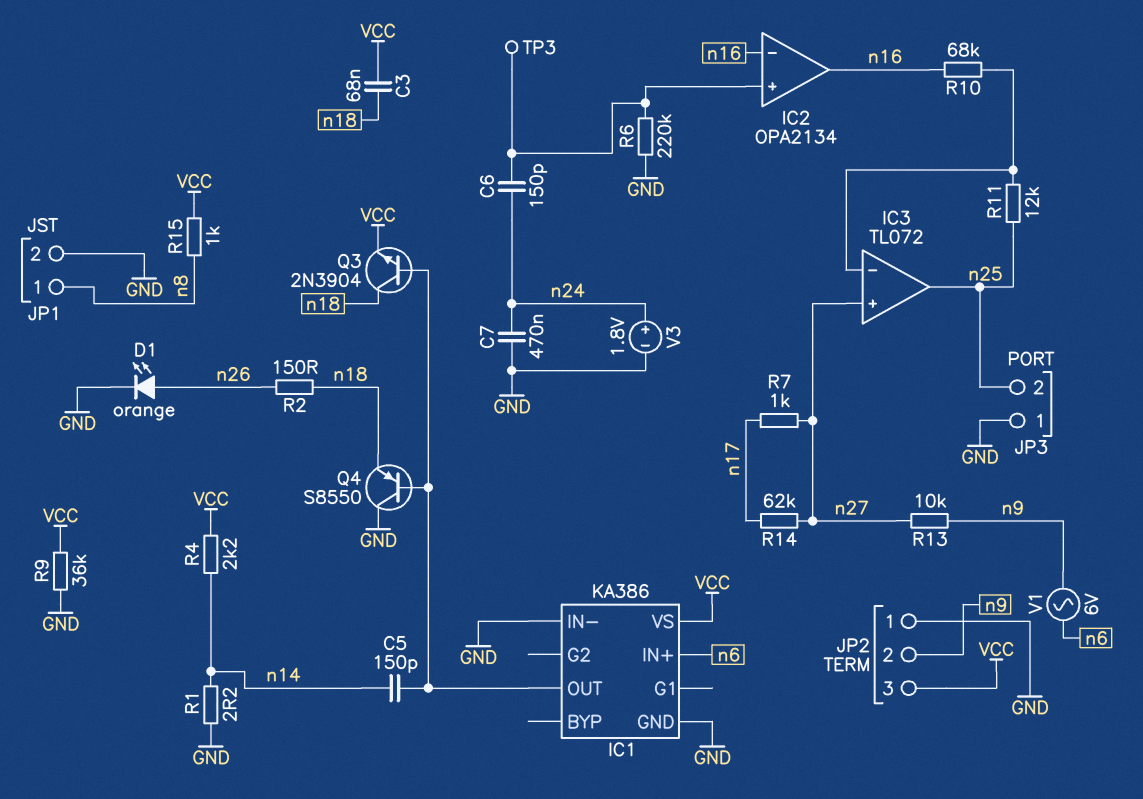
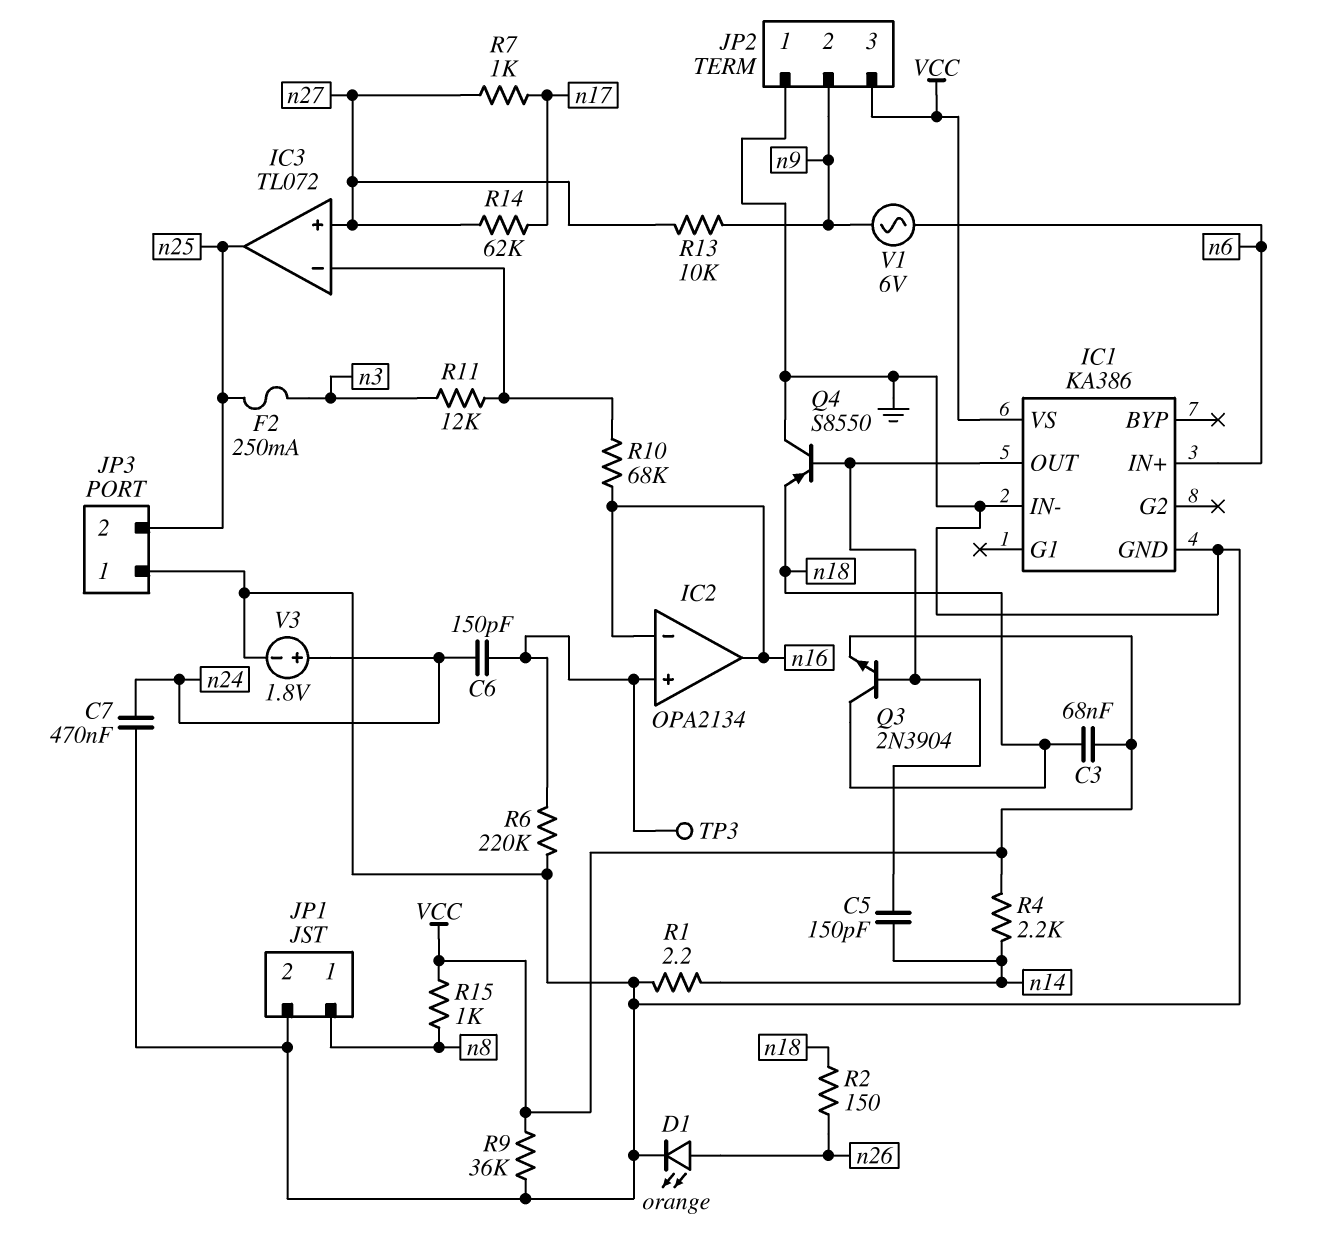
F2: none -> 250mA (n3, n25)
R11: 12k (IC3/in-, n25) -> 12k (IC3/in-, n3)

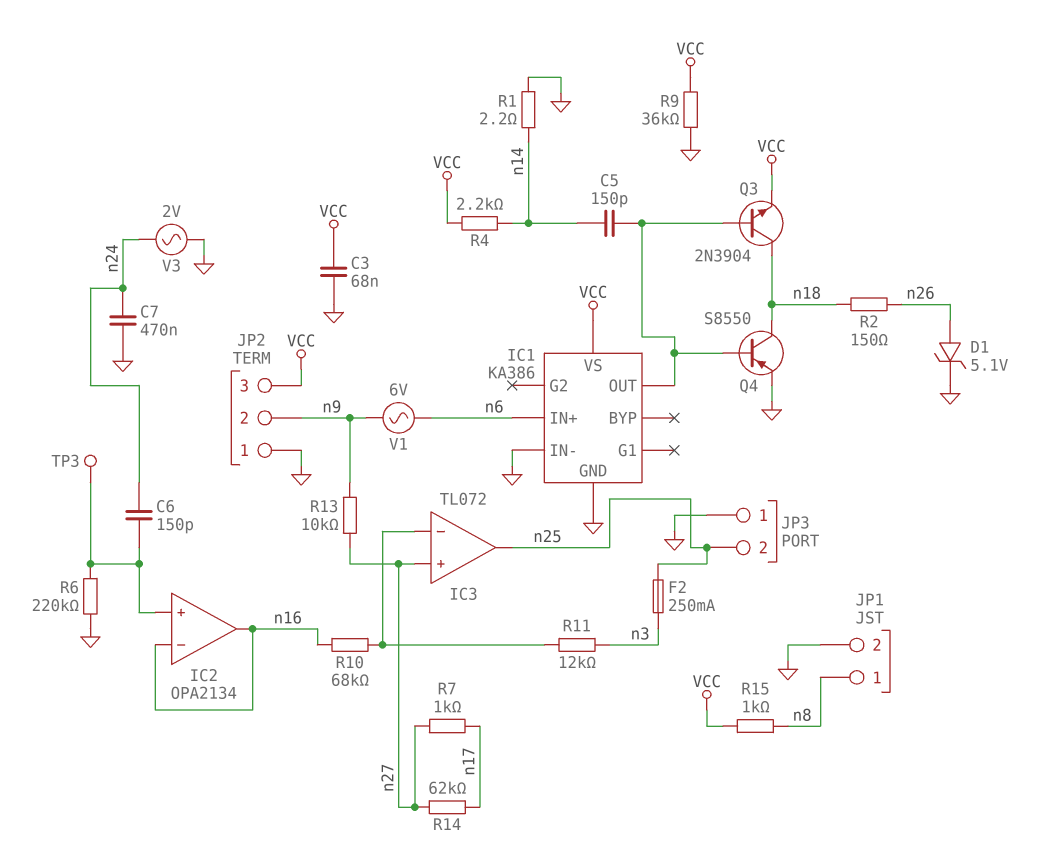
C3: 68nF (VCC, n18) -> 68nF (GND, VCC)
D1: LED orange (A n26, K GND) -> zener 5.1V (A n26, K GND)
Q4: PNP S8550 (B IC1/OUT, C GND, E n18) -> PNP S8550 (B IC1/OUT, C n18, E GND)
V3: 1.8V (plus n24, minus GND) -> AC 2V (GND, n24)

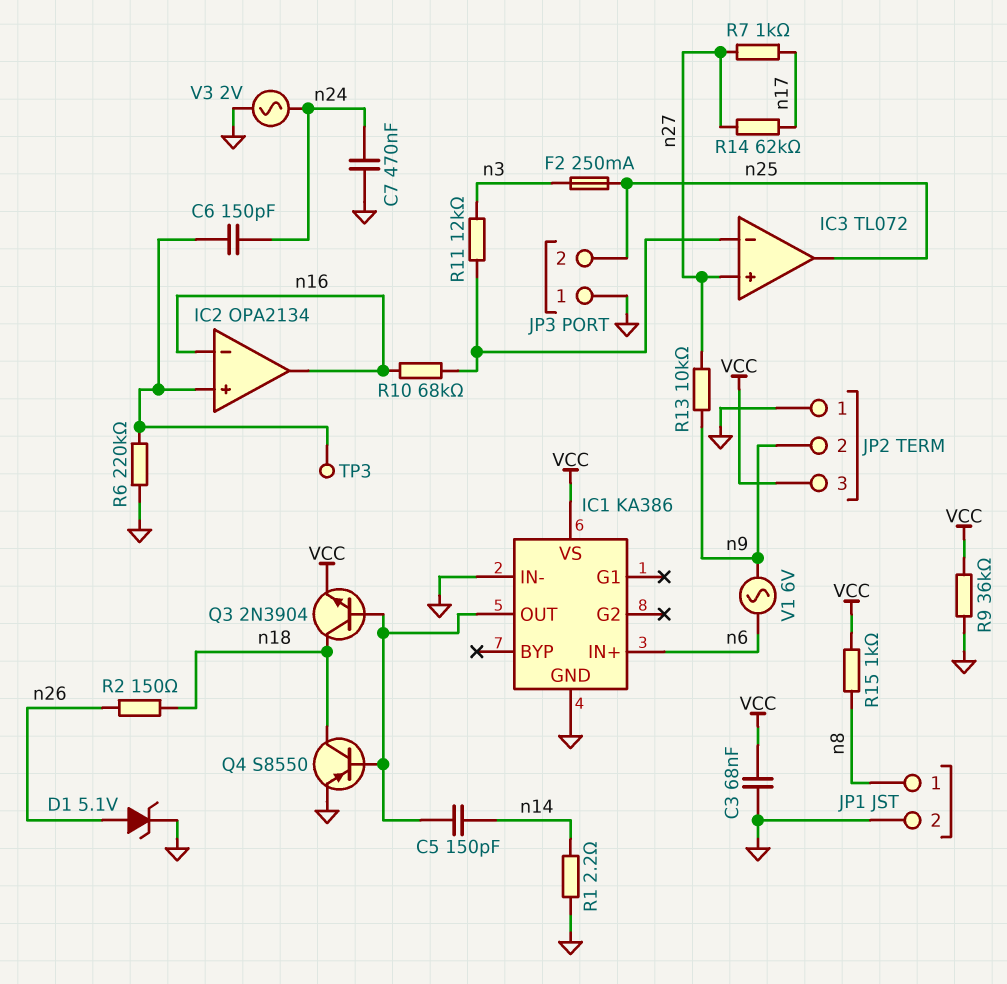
R4: 2.2k (VCC, n14) -> none

